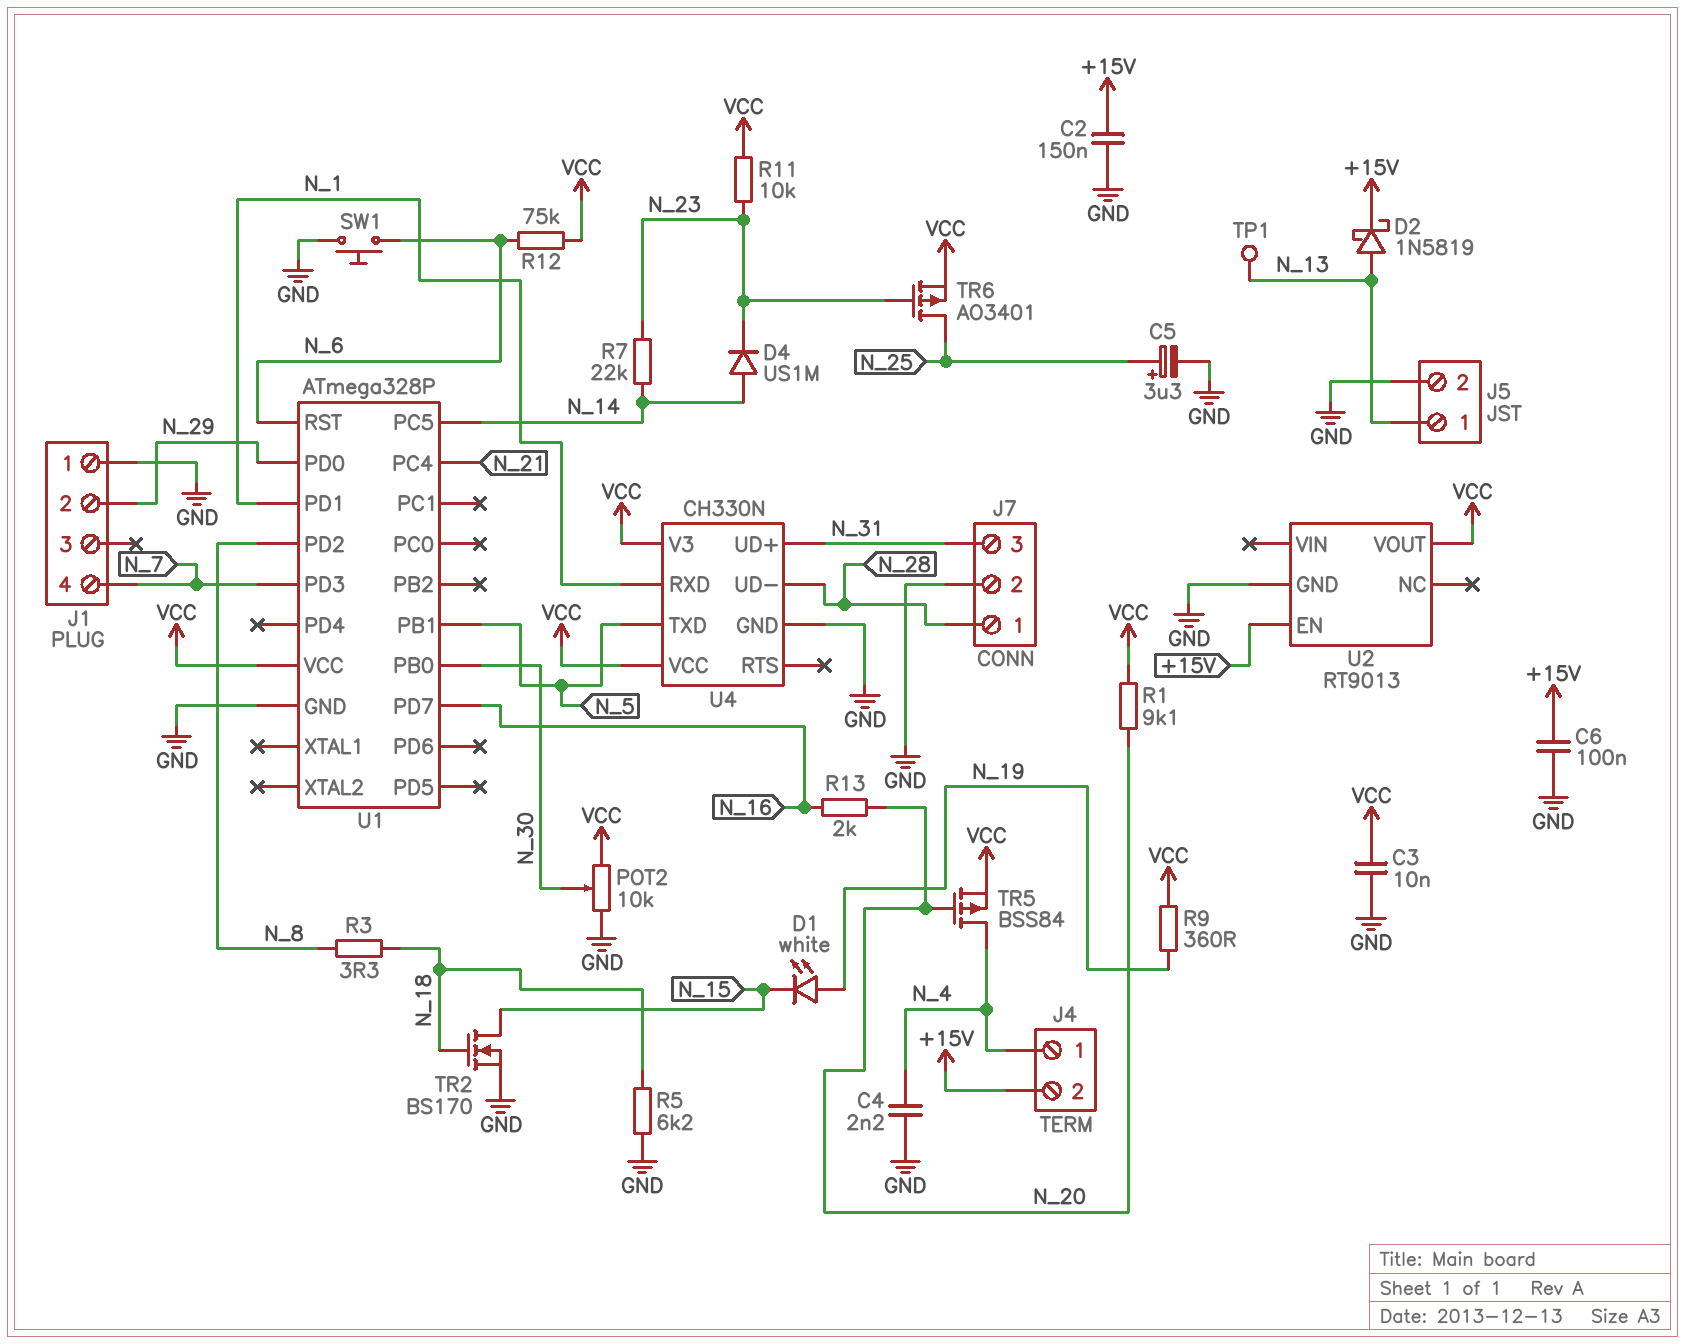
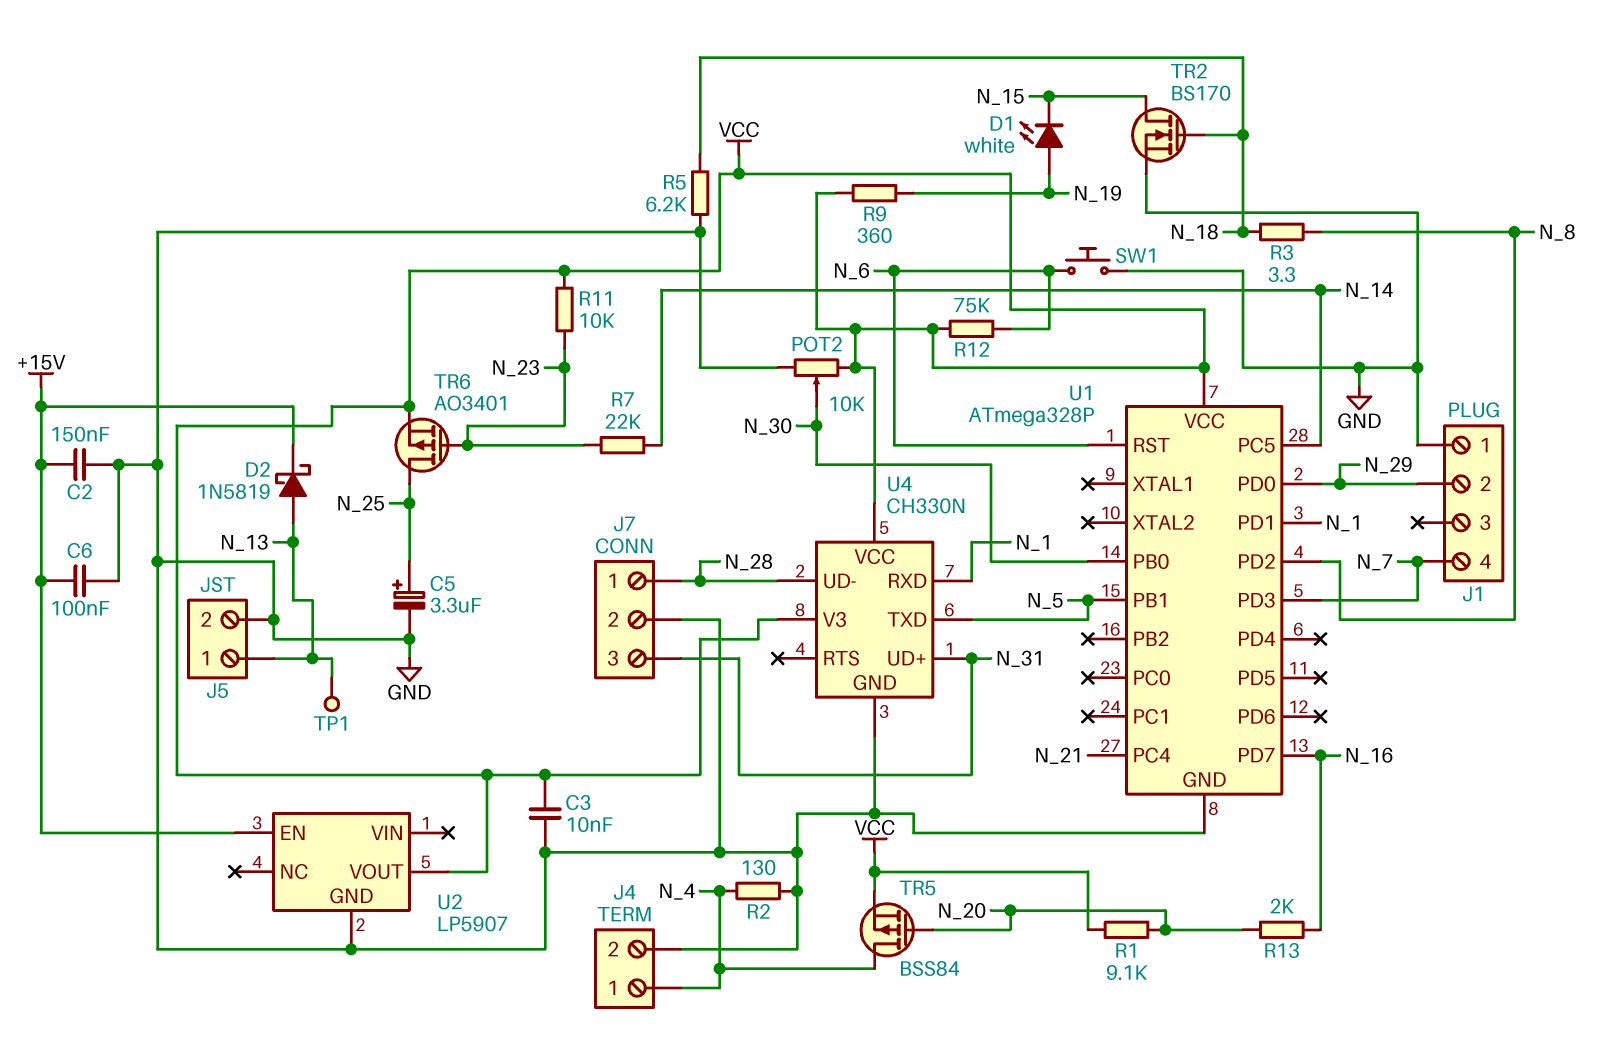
C4: 2.2nF (GND, N_4) -> none
D4: diode US1M (A N_14, K N_23) -> none
J4 pin 2: +15V -> GND
R2: none -> 130 (GND, N_4)
U2: RT9013 -> LP5907

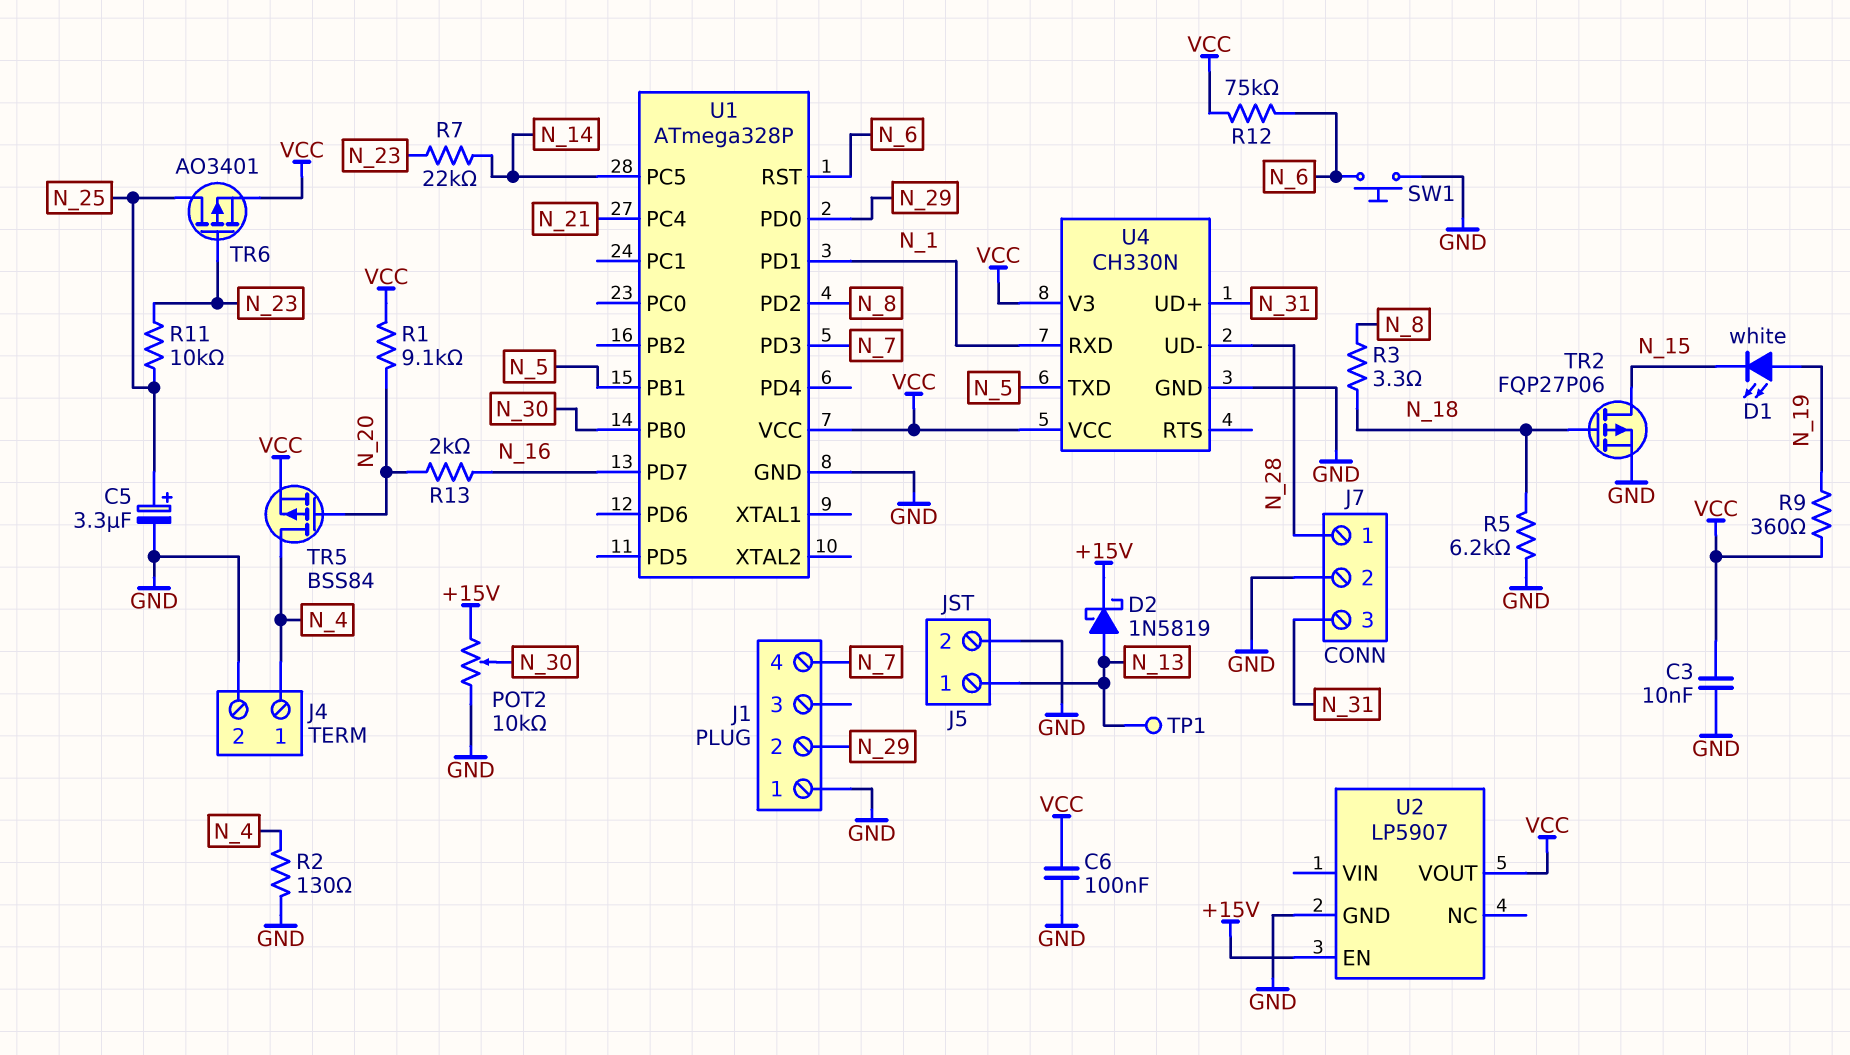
C2: 150nF (+15V, GND) -> none
C6: 100nF (+15V, GND) -> 100nF (GND, VCC)
POT2: 10k (GND, VCC, wiper N_30) -> 10k (+15V, GND, wiper N_30)
R11: 10k (N_23, VCC) -> 10k (N_23, N_25)
TR2: NMOS BS170 (G N_18, D N_15, S GND) -> PMOS FQP27P06 (G N_18, D N_15, S GND)

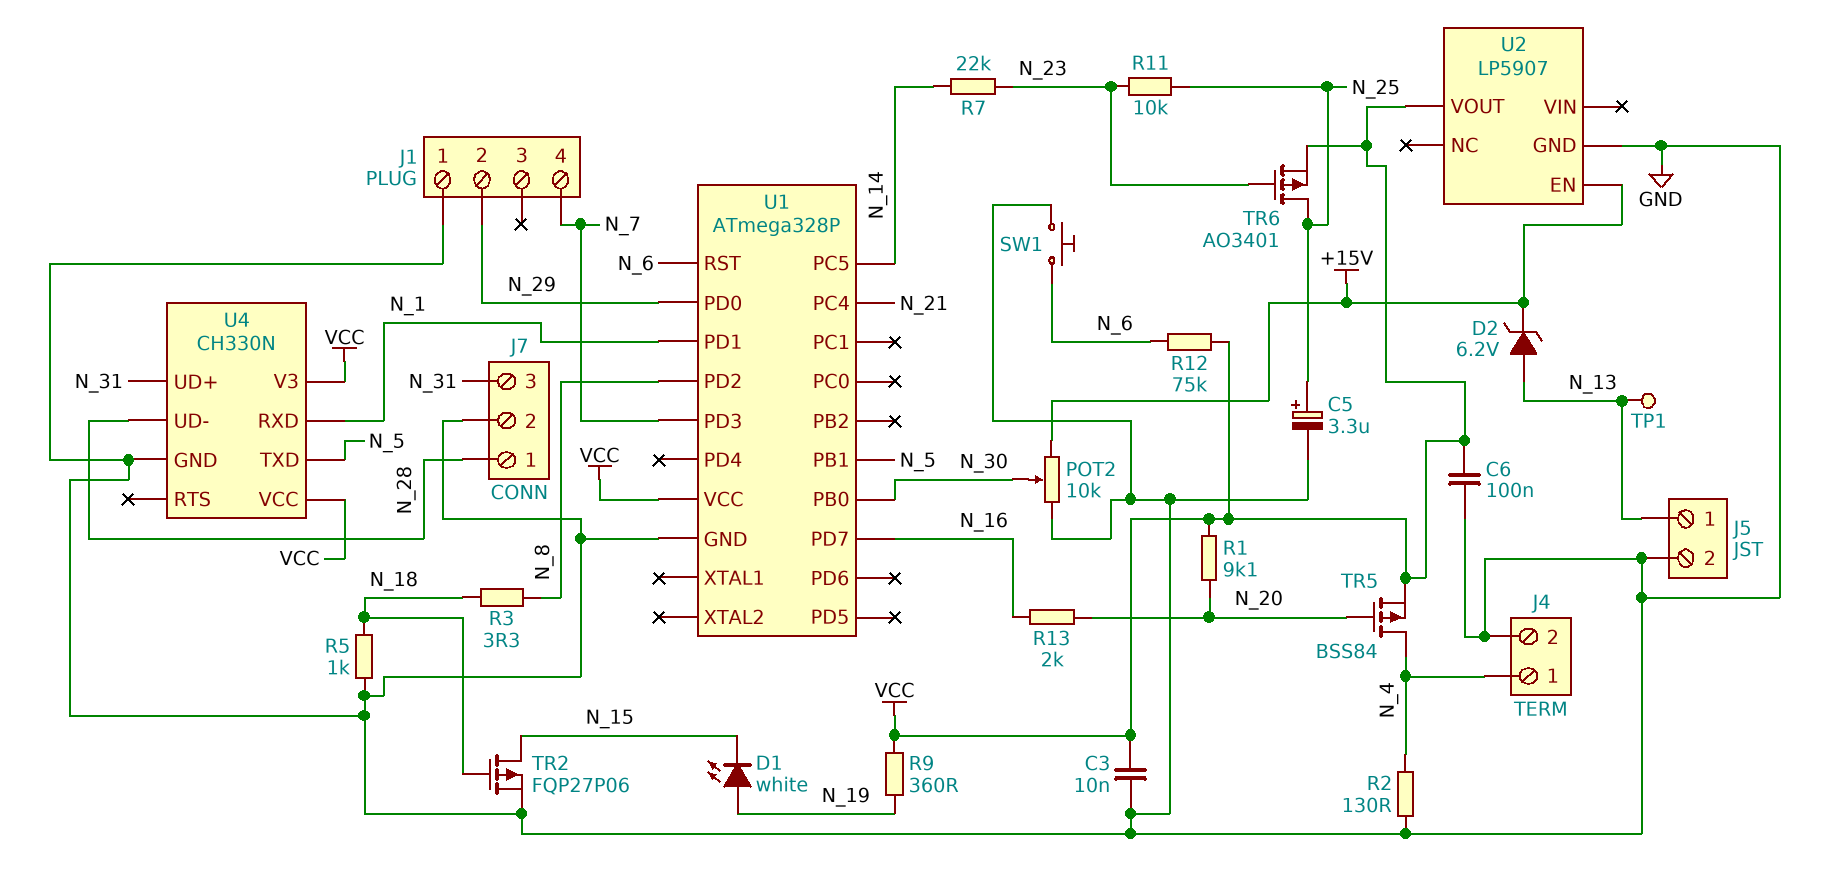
D2: schottky 1N5819 (A N_13, K +15V) -> zener 6.2V (A N_13, K +15V)
R5: 6.2k (GND, N_18) -> 1k (GND, N_18)

